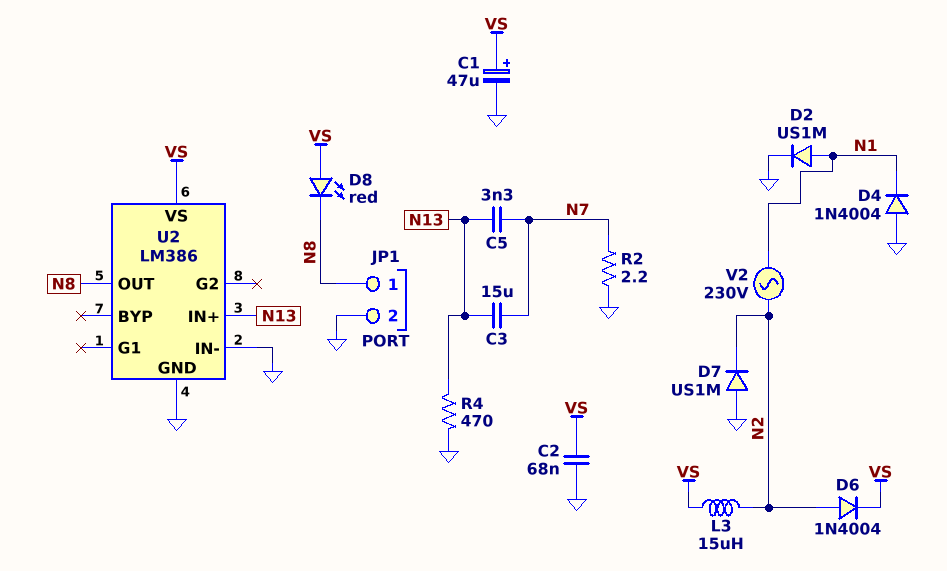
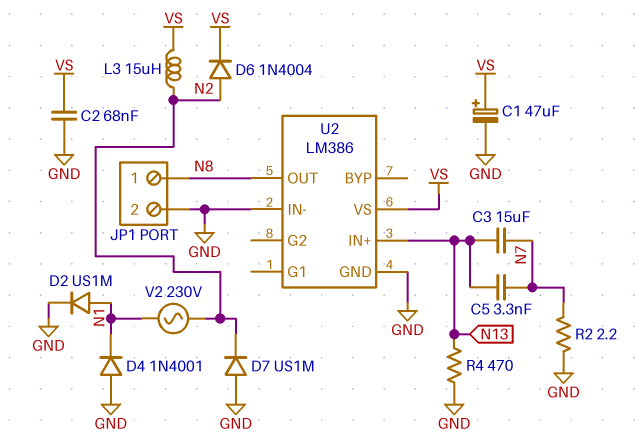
D4: diode 1N4004 (A GND, K N1) -> diode 1N4001 (A GND, K N1)
D8: LED red (A VS, K N8) -> none

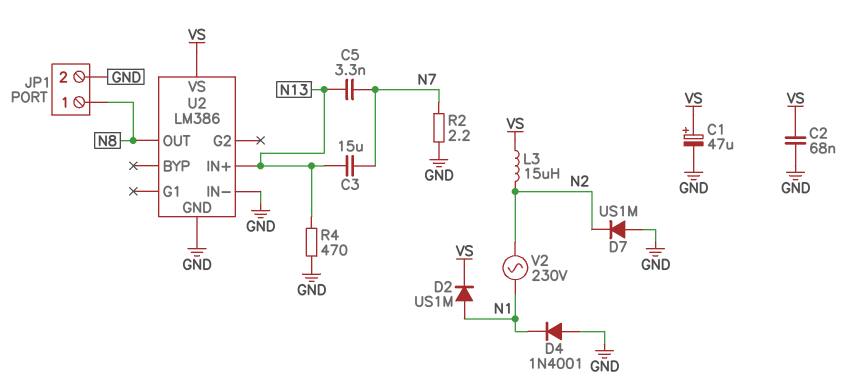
D2: diode US1M (A N1, K GND) -> diode US1M (A N1, K VS)
D6: diode 1N4004 (A N2, K VS) -> none

